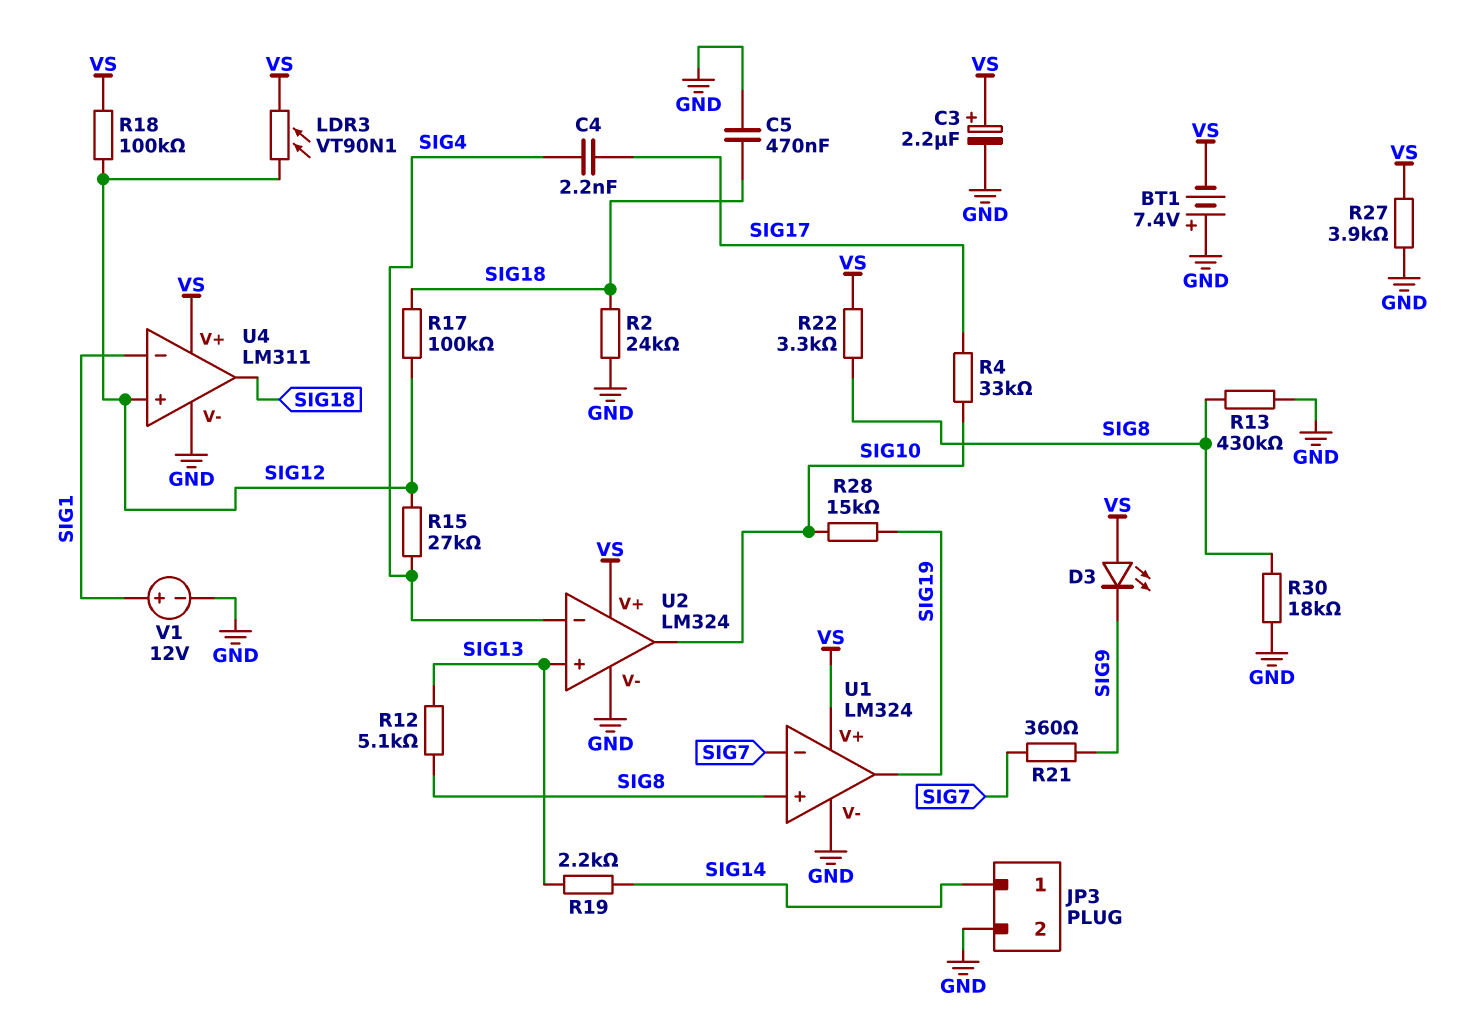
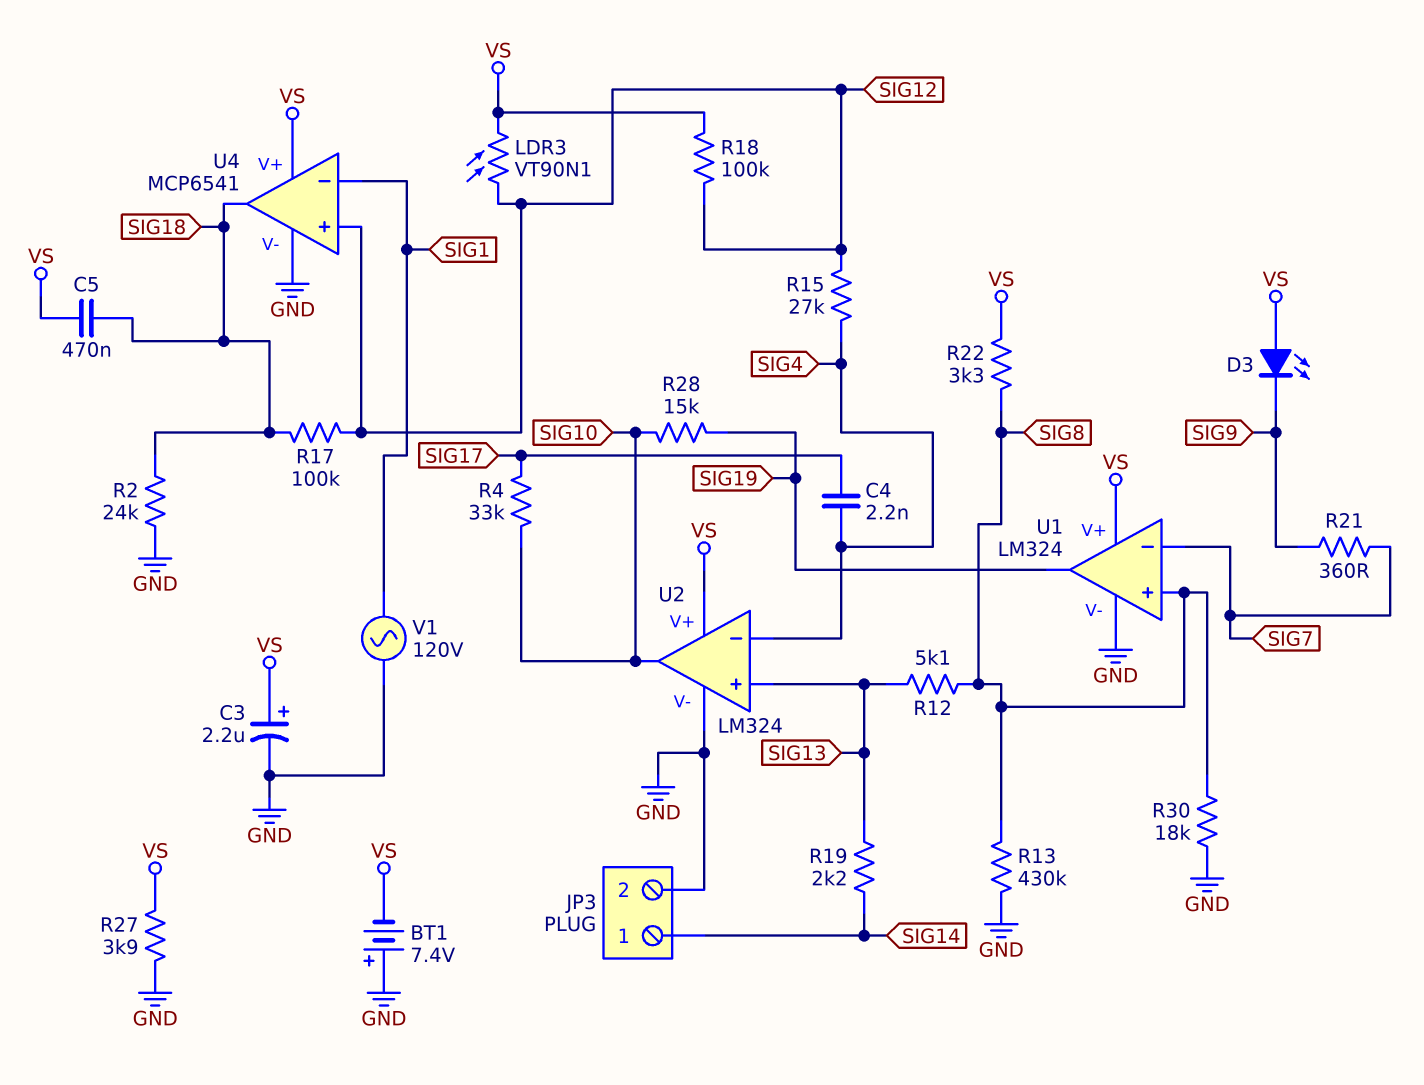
C5: 470nF (GND, SIG18) -> 470nF (SIG18, VS)
U4: LM311 -> MCP6541
V1: 12V (plus SIG1, minus GND) -> AC 120V (GND, SIG1)

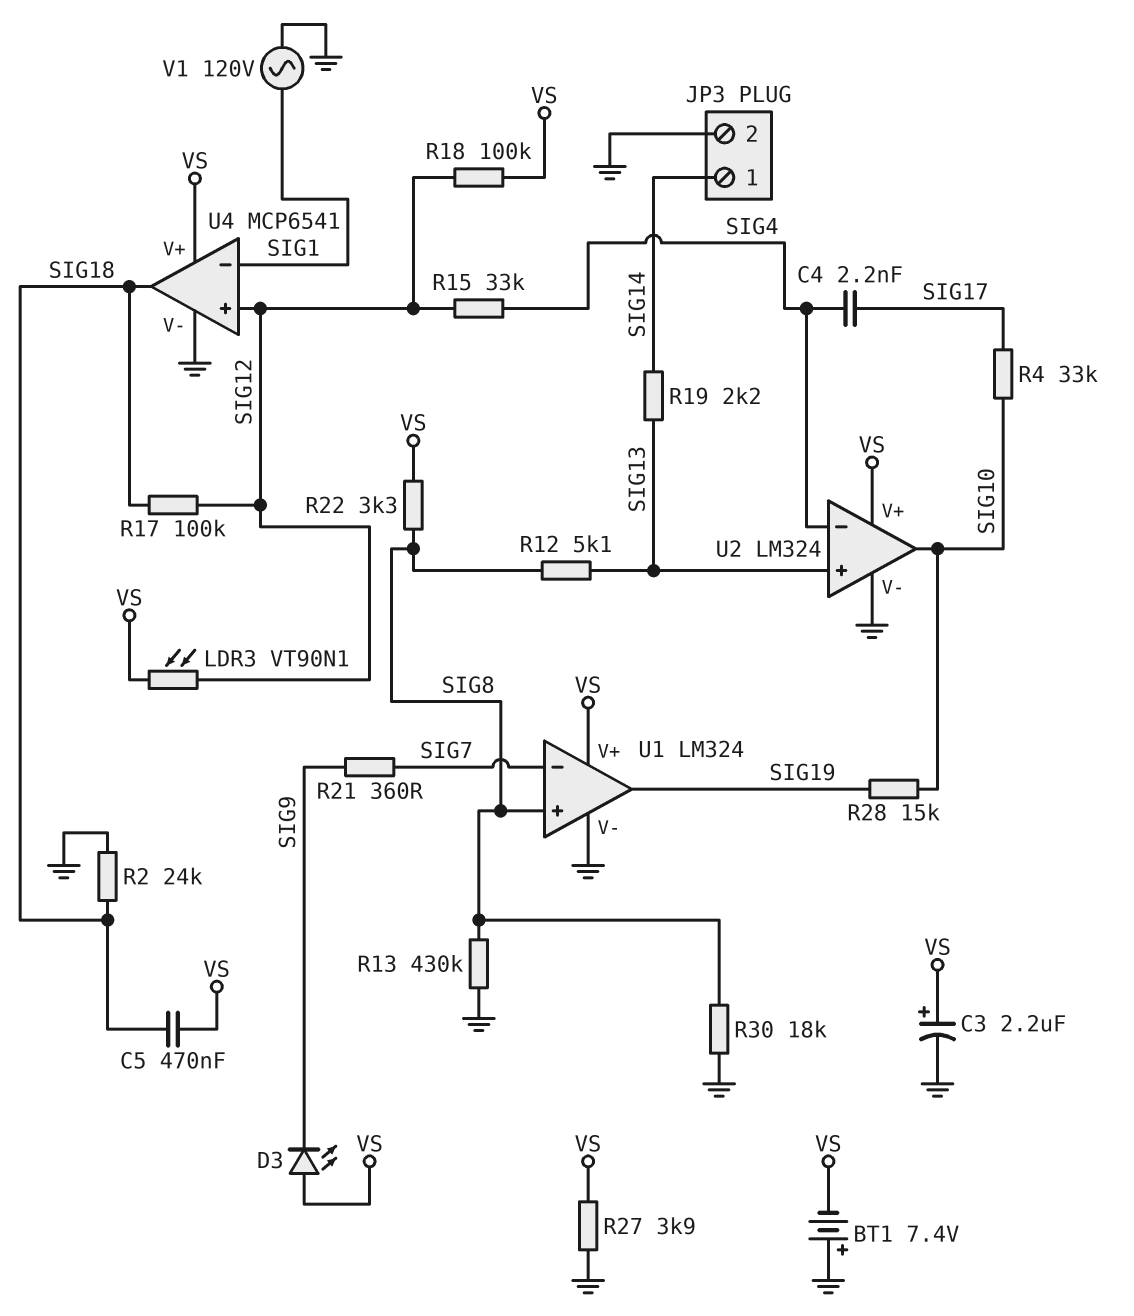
R15: 27k (SIG4, SIG12) -> 33k (SIG4, SIG12)

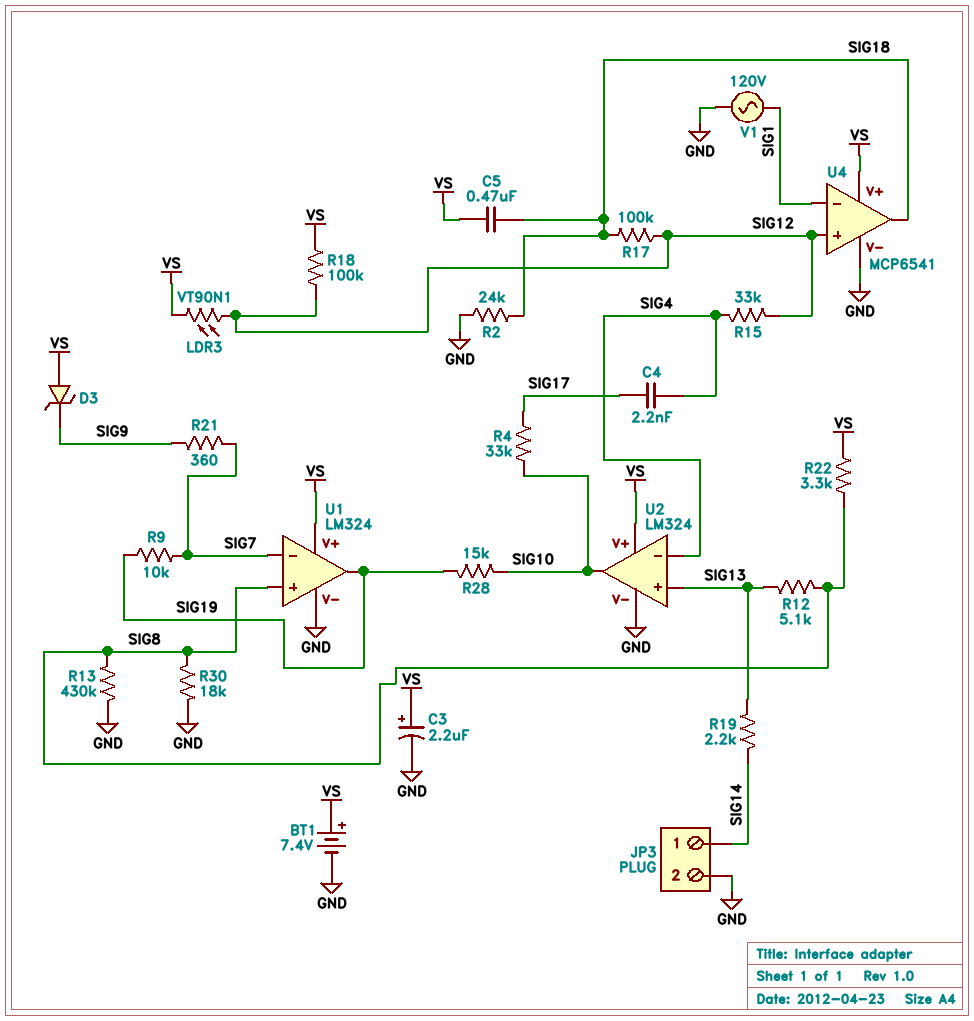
BT1: 7.4V (plus GND, minus VS) -> 7.4V (plus VS, minus GND)
D3: LED (A VS, K SIG9) -> zener (A VS, K SIG9)
R9: none -> 10k (SIG7, SIG19)
R27: 3.9k (GND, VS) -> none

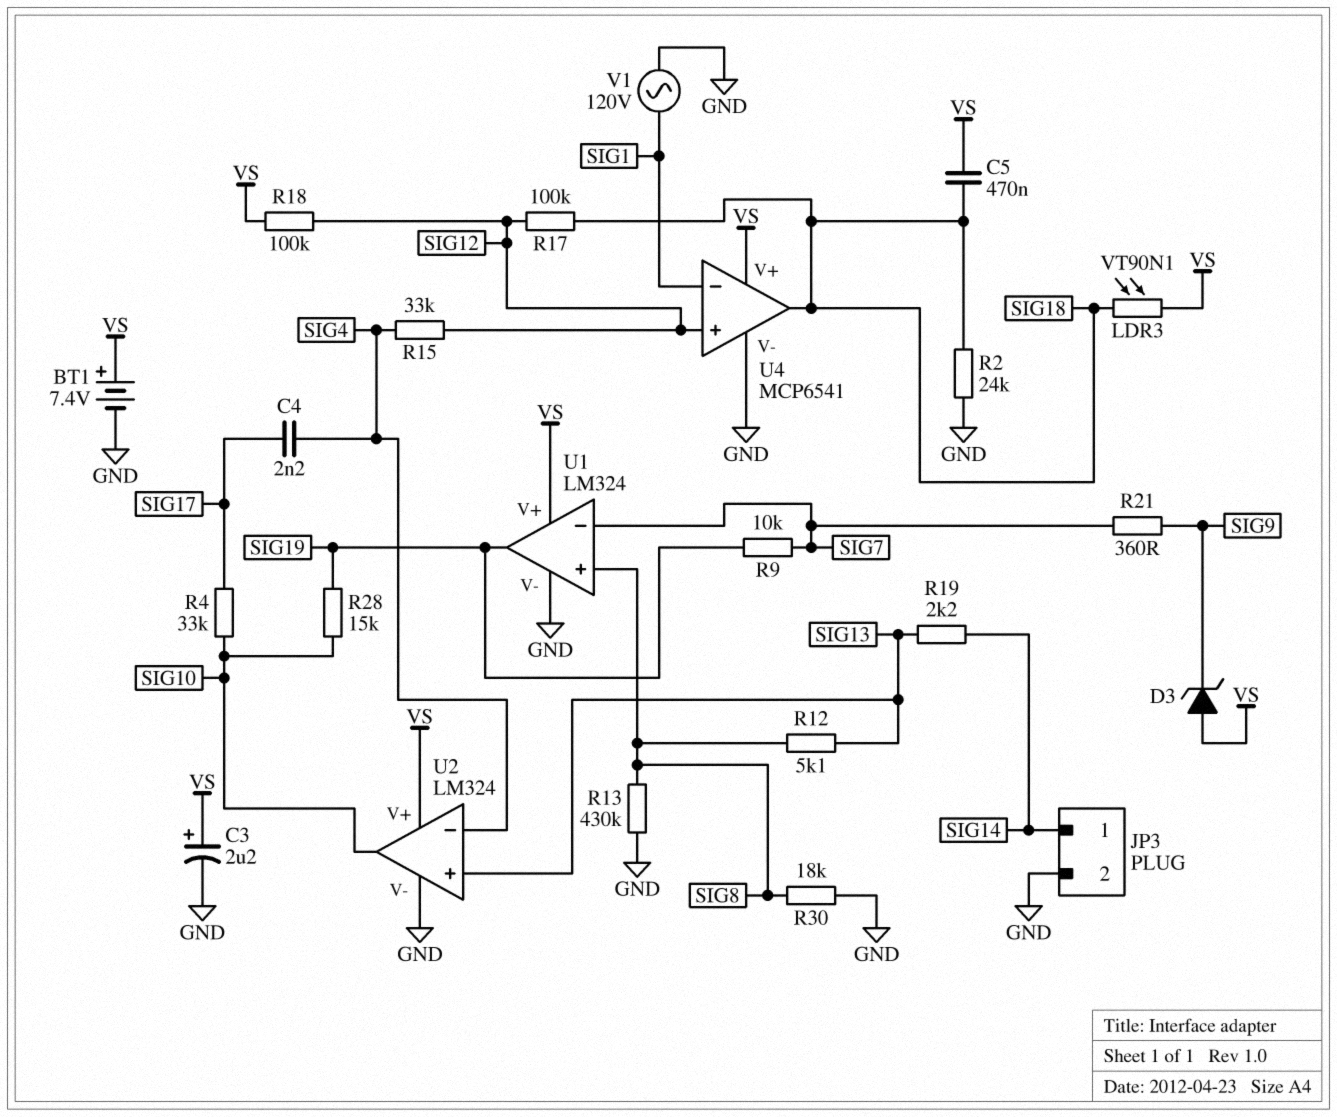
LDR3: VT90N1 (SIG12, VS) -> VT90N1 (SIG18, VS)
R22: 3.3k (SIG8, VS) -> none

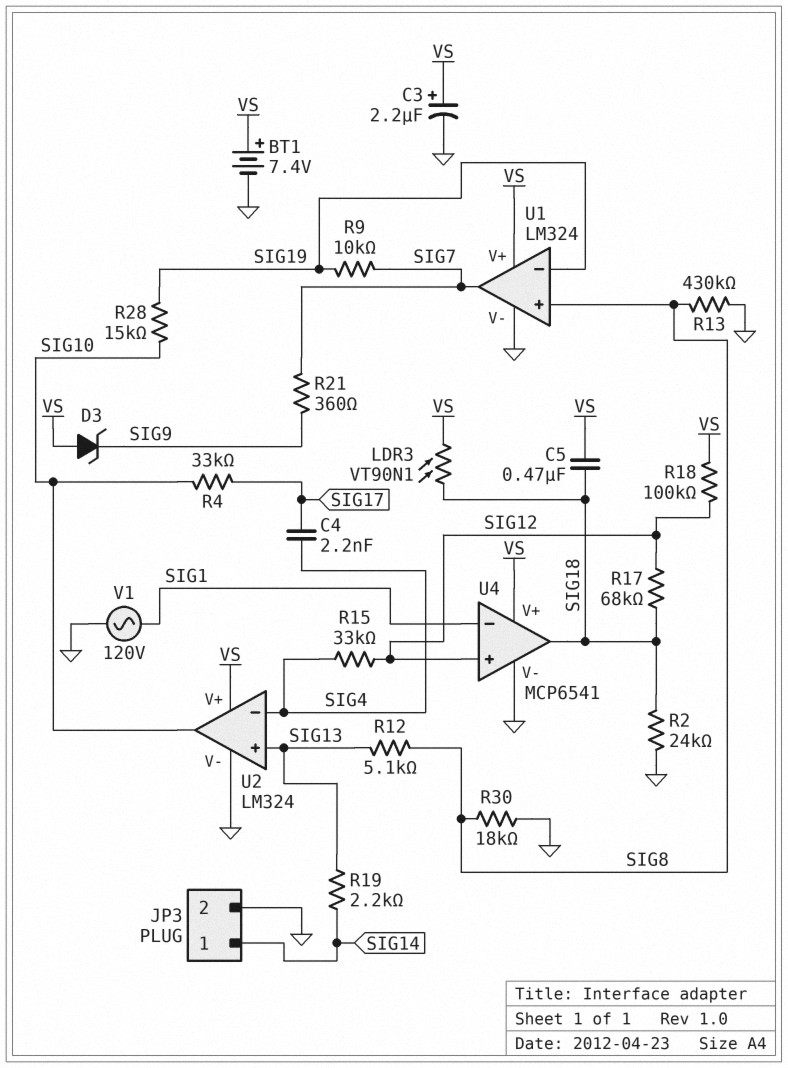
R17: 100k (SIG12, SIG18) -> 68k (SIG12, SIG18)
U1 pin in-: SIG7 -> SIG19
U1 pin out: SIG19 -> SIG7

